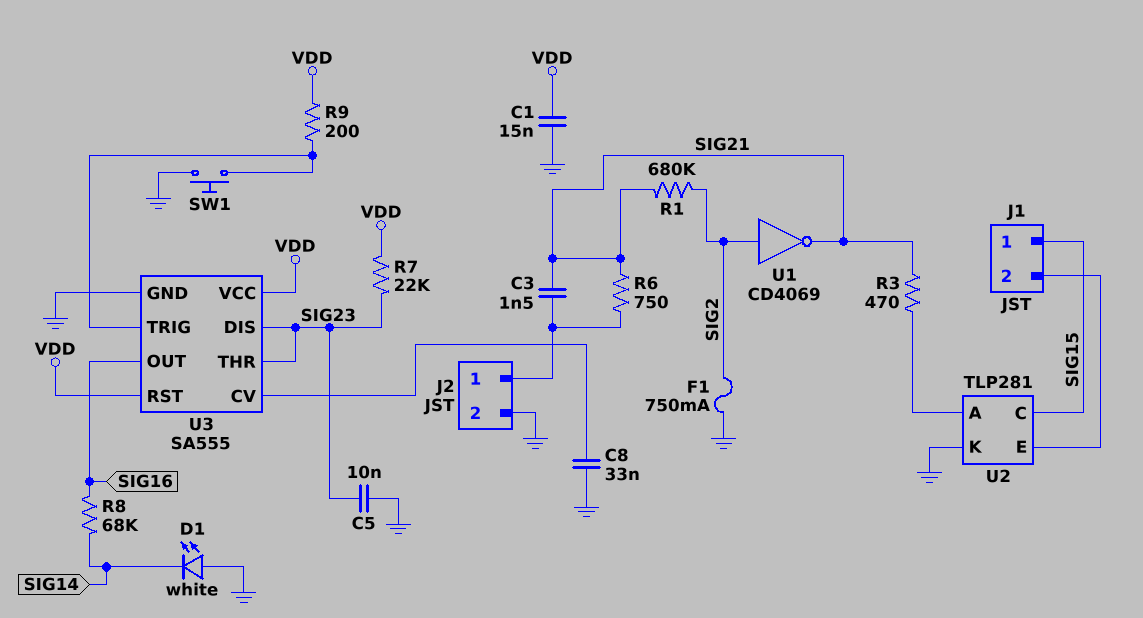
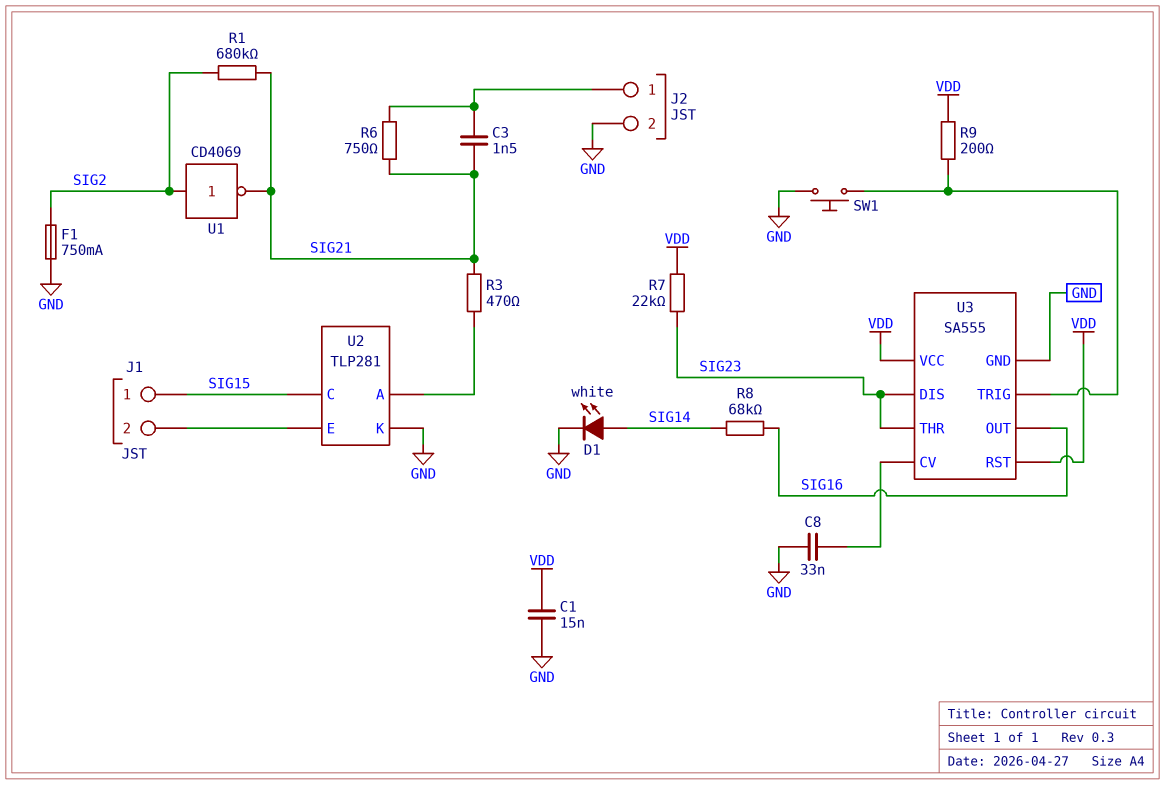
C5: 10nF (GND, SIG23) -> none
D1: LED white (A GND, K SIG14) -> LED white (A SIG14, K GND)

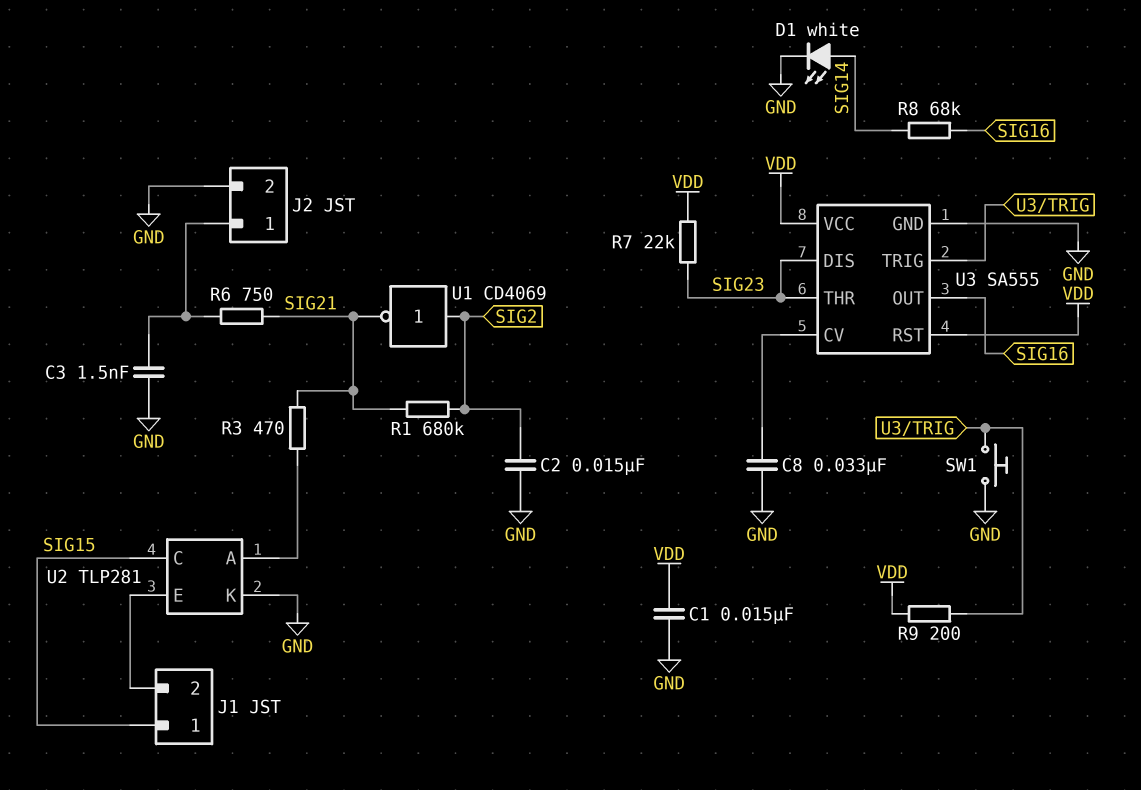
C2: none -> 15nF (GND, SIG2)
C3: 1.5nF (J2/1, SIG21) -> 1.5nF (GND, J2/1)
F1: 750mA (GND, SIG2) -> none

